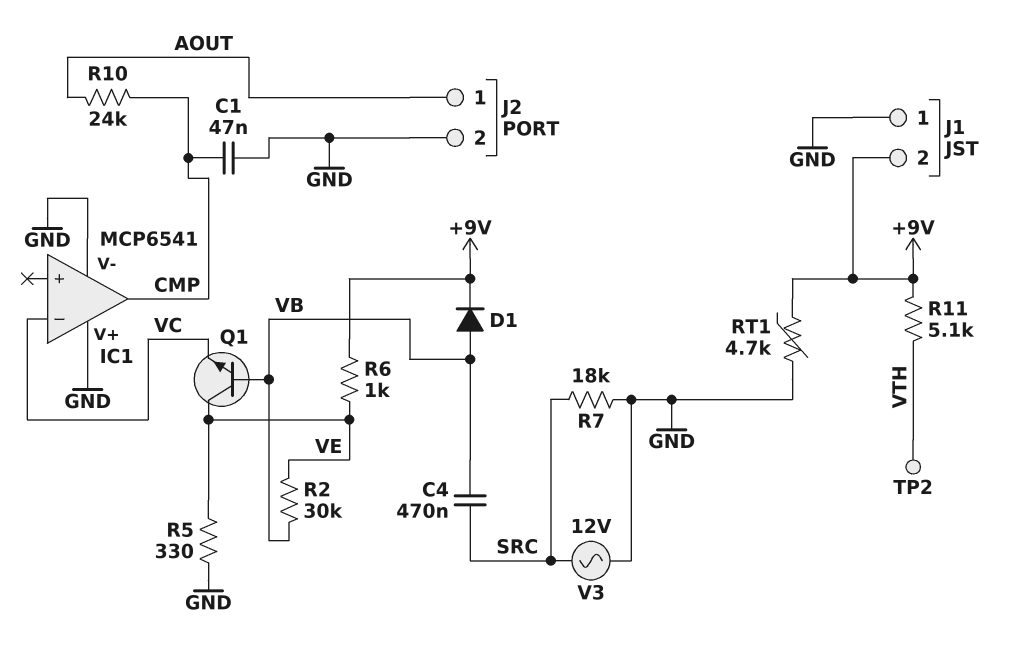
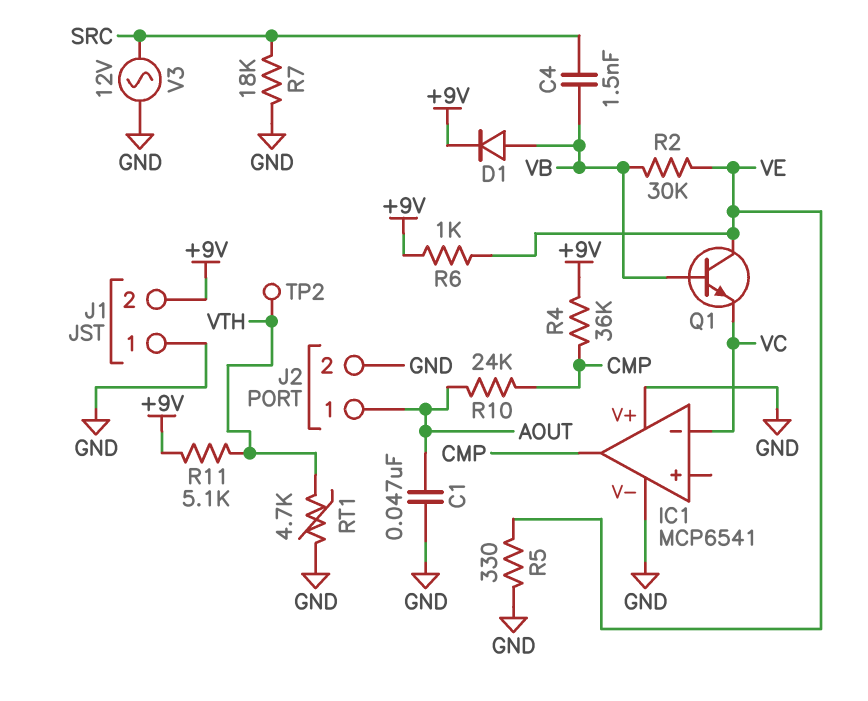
C1: 47nF (CMP, GND) -> 47nF (AOUT, GND)
C4: 470nF (SRC, VB) -> 1.5nF (SRC, VB)
R4: none -> 36k (+9V, CMP)
RT1: 4.7k (+9V, GND) -> 4.7k (GND, VTH)

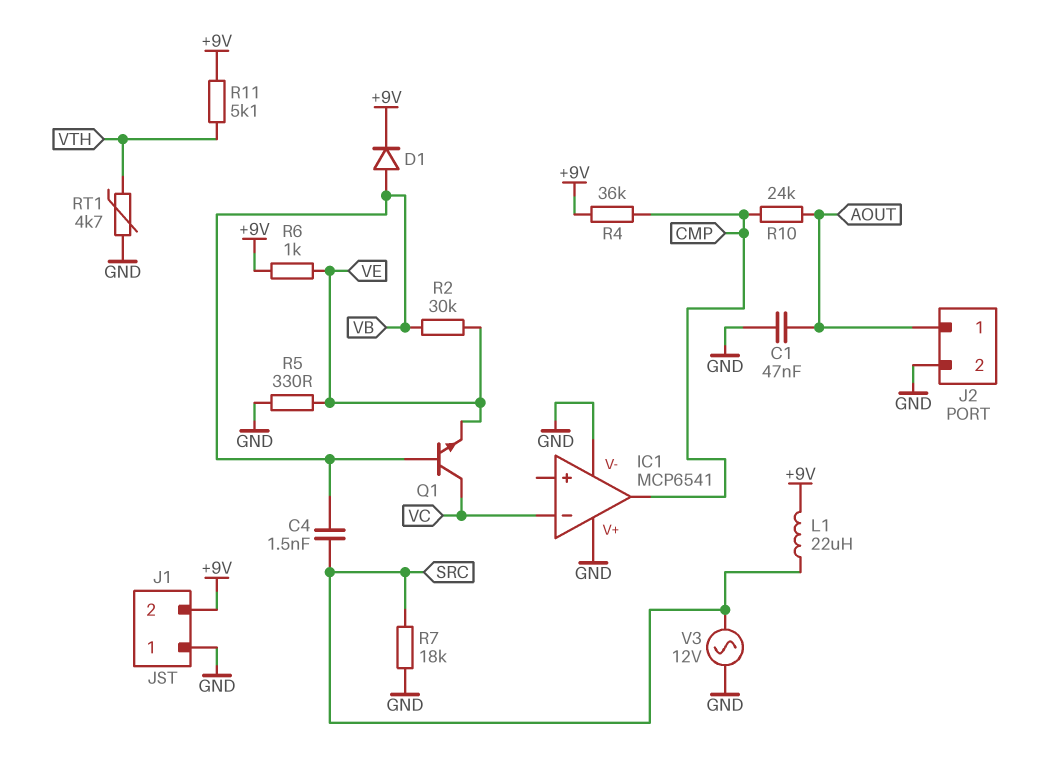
L1: none -> 22uH (+9V, SRC)
Q1: NPN (B VB, C VE, E VC) -> NPN (B VB, C VC, E VE)
TP2: test point (VTH) -> none

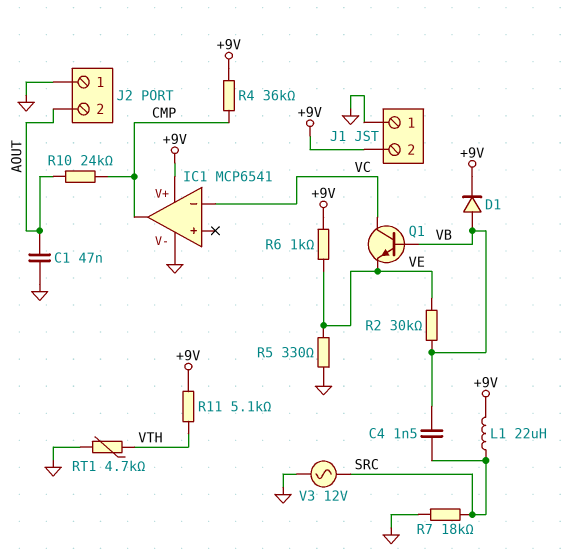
IC1 pin V+: GND -> +9V
J2 pin 1: AOUT -> GND
J2 pin 2: GND -> AOUT

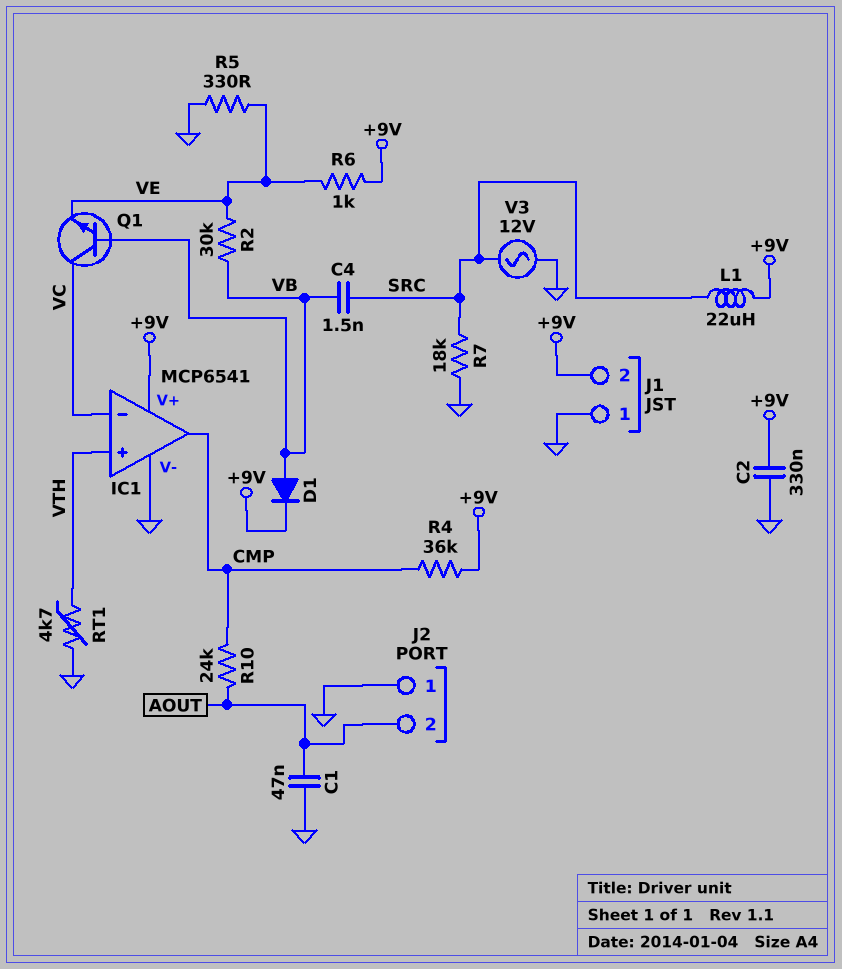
C2: none -> 330nF (+9V, GND)
IC1 pin in+: none -> VTH
R11: 5.1k (+9V, VTH) -> none

